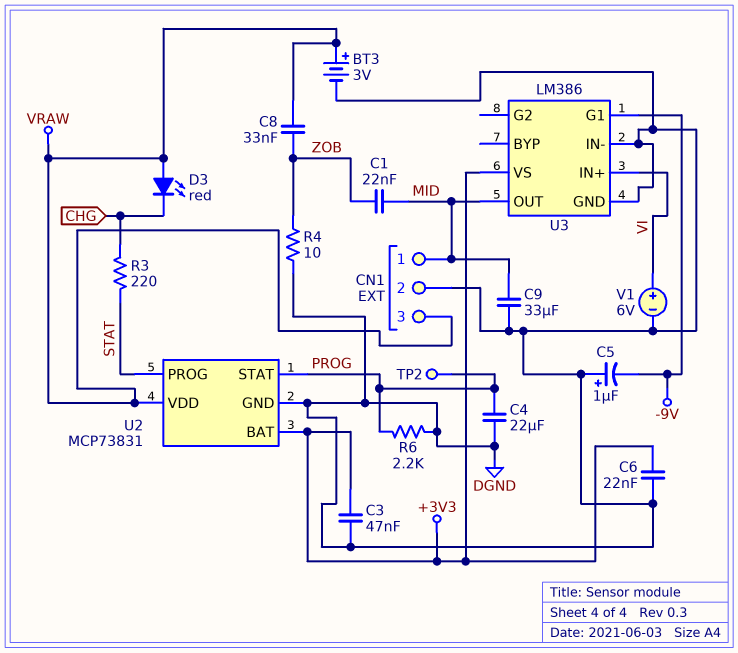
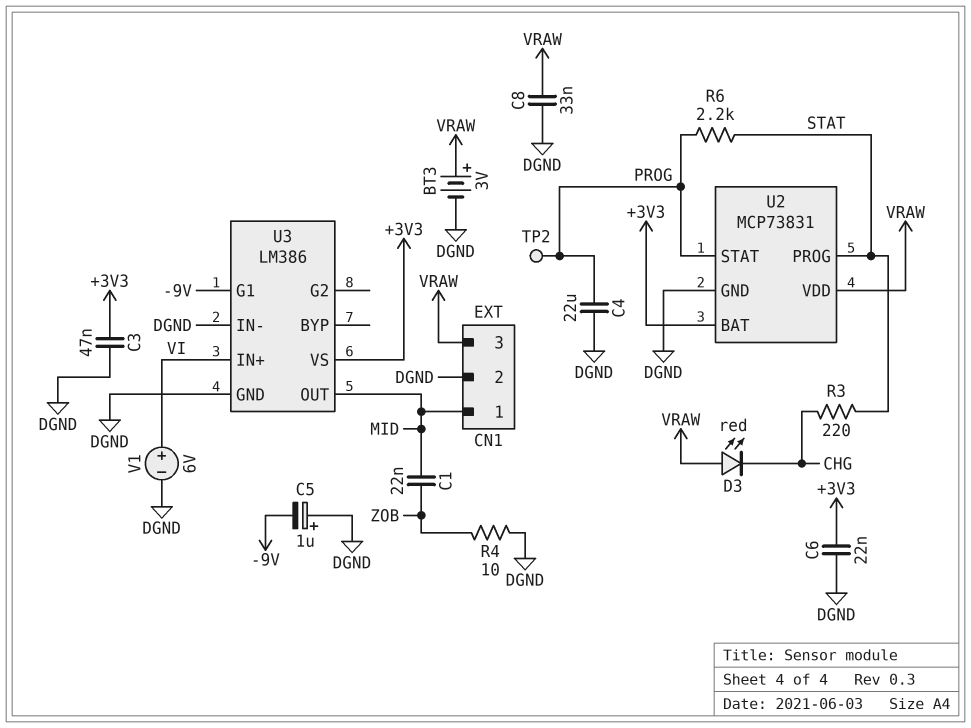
C8: 33nF (VRAW, ZOB) -> 33nF (DGND, VRAW)
C9: 33uF (DGND, MID) -> none
R6: 2.2k (DGND, PROG) -> 2.2k (PROG, STAT)

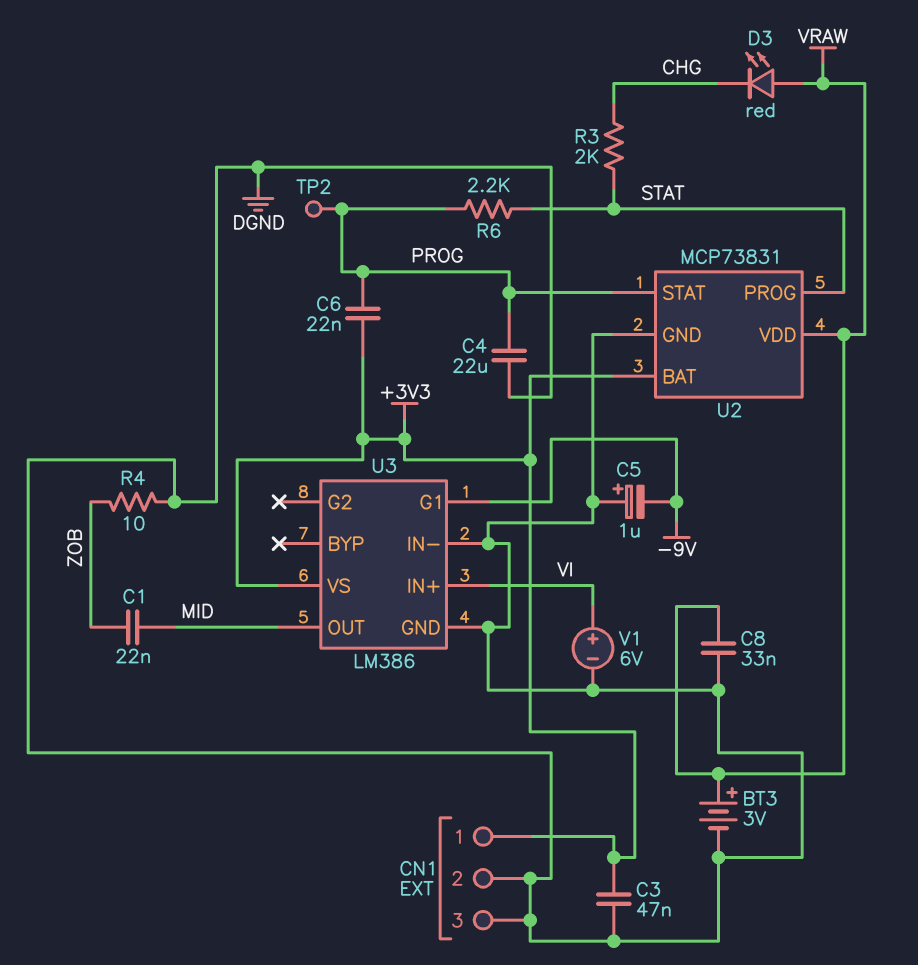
C6: 22nF (+3V3, DGND) -> 22nF (+3V3, PROG)
CN1 pin 1: MID -> +3V3
CN1 pin 3: VRAW -> DGND
R3: 220 (CHG, STAT) -> 2k (CHG, STAT)

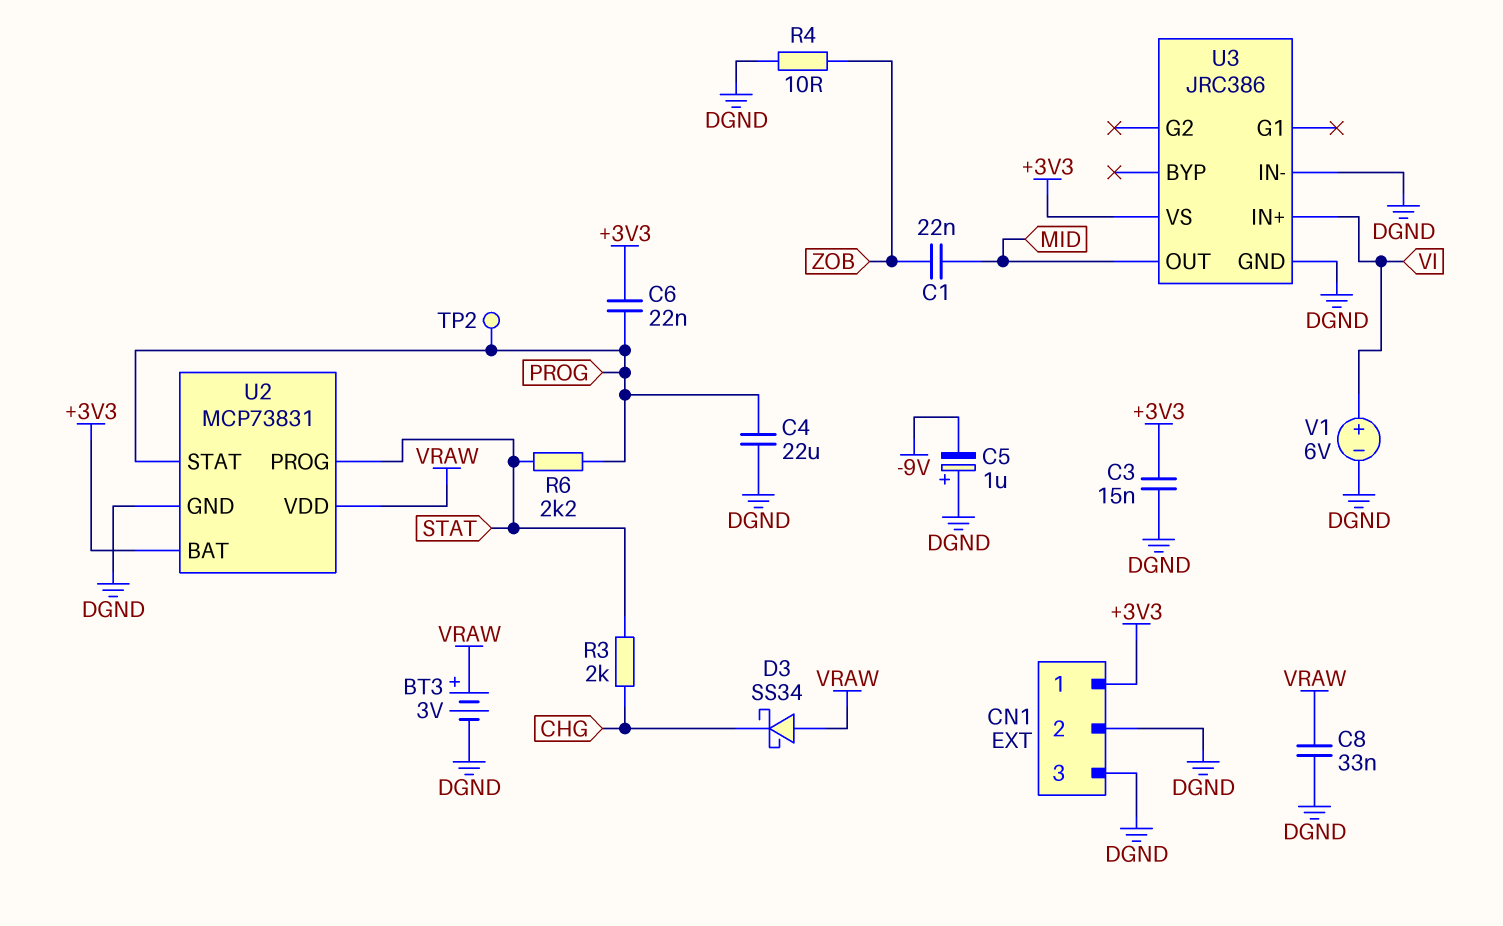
C3: 47nF (+3V3, DGND) -> 15nF (+3V3, DGND)
D3: LED red (A VRAW, K CHG) -> schottky SS34 (A VRAW, K CHG)
U3: LM386 -> JRC386
U3 pin G1: -9V -> none

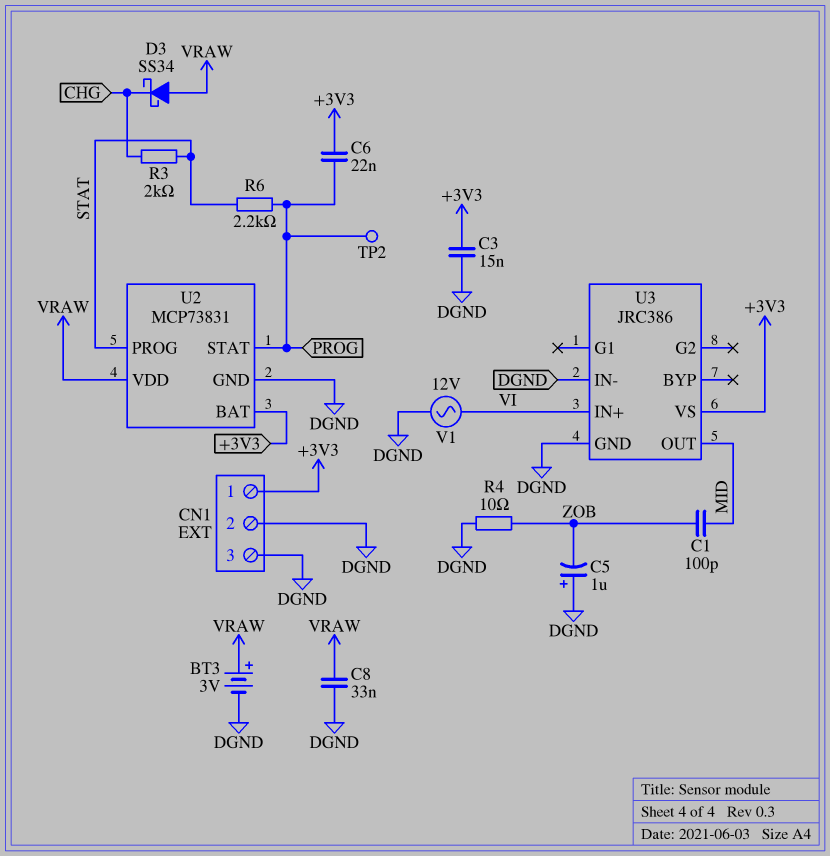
C1: 22nF (MID, ZOB) -> 100pF (MID, ZOB)
C4: 22uF (DGND, PROG) -> none
C5: 1uF (plus DGND, minus -9V) -> 1uF (plus DGND, minus ZOB)
V1: 6V (plus VI, minus DGND) -> AC 12V (DGND, VI)

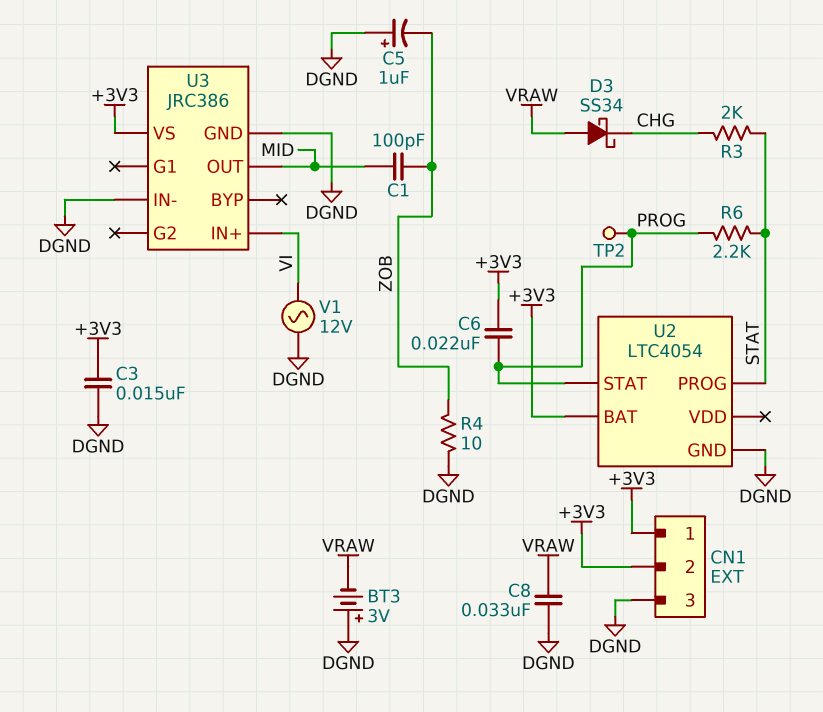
BT3: 3V (plus VRAW, minus DGND) -> 3V (plus DGND, minus VRAW)
CN1 pin 2: DGND -> +3V3
U2: MCP73831 -> LTC4054
U2 pin VDD: VRAW -> none

